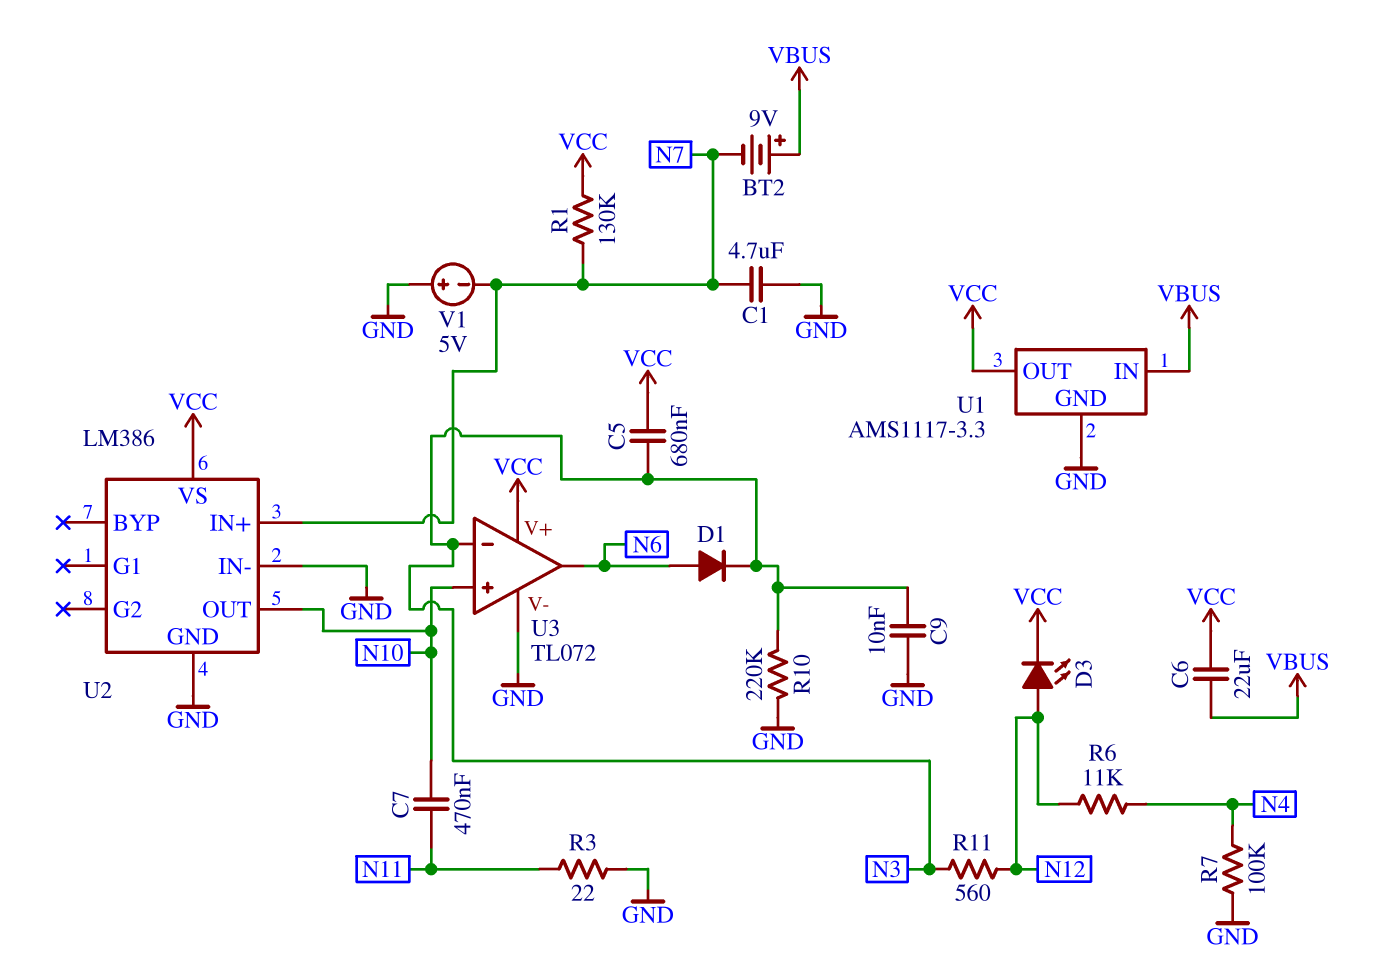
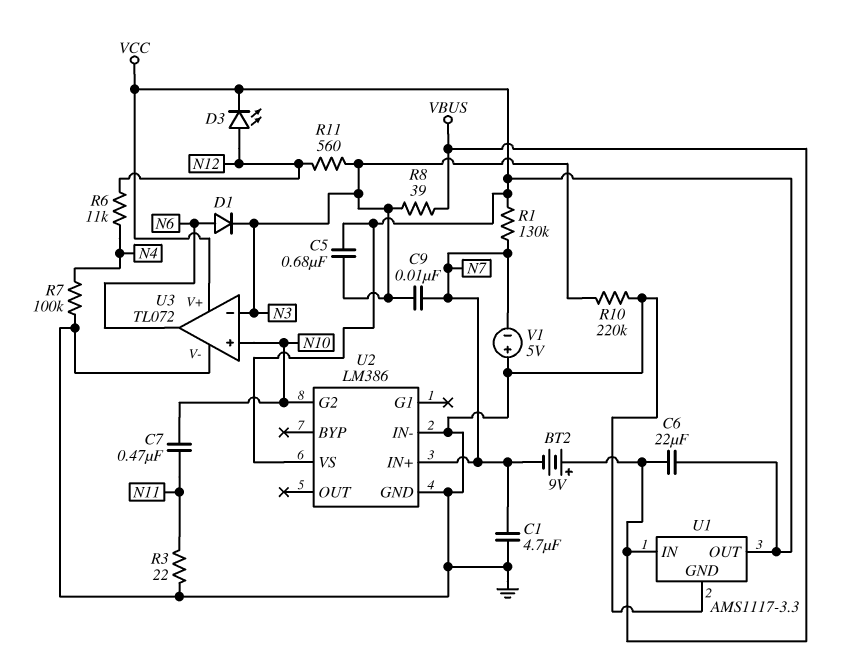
C9: 10nF (GND, N3) -> 10nF (N3, N7)
R8: none -> 39 (N3, VBUS)
U2 pin G2: none -> N10
U2 pin OUT: N10 -> none

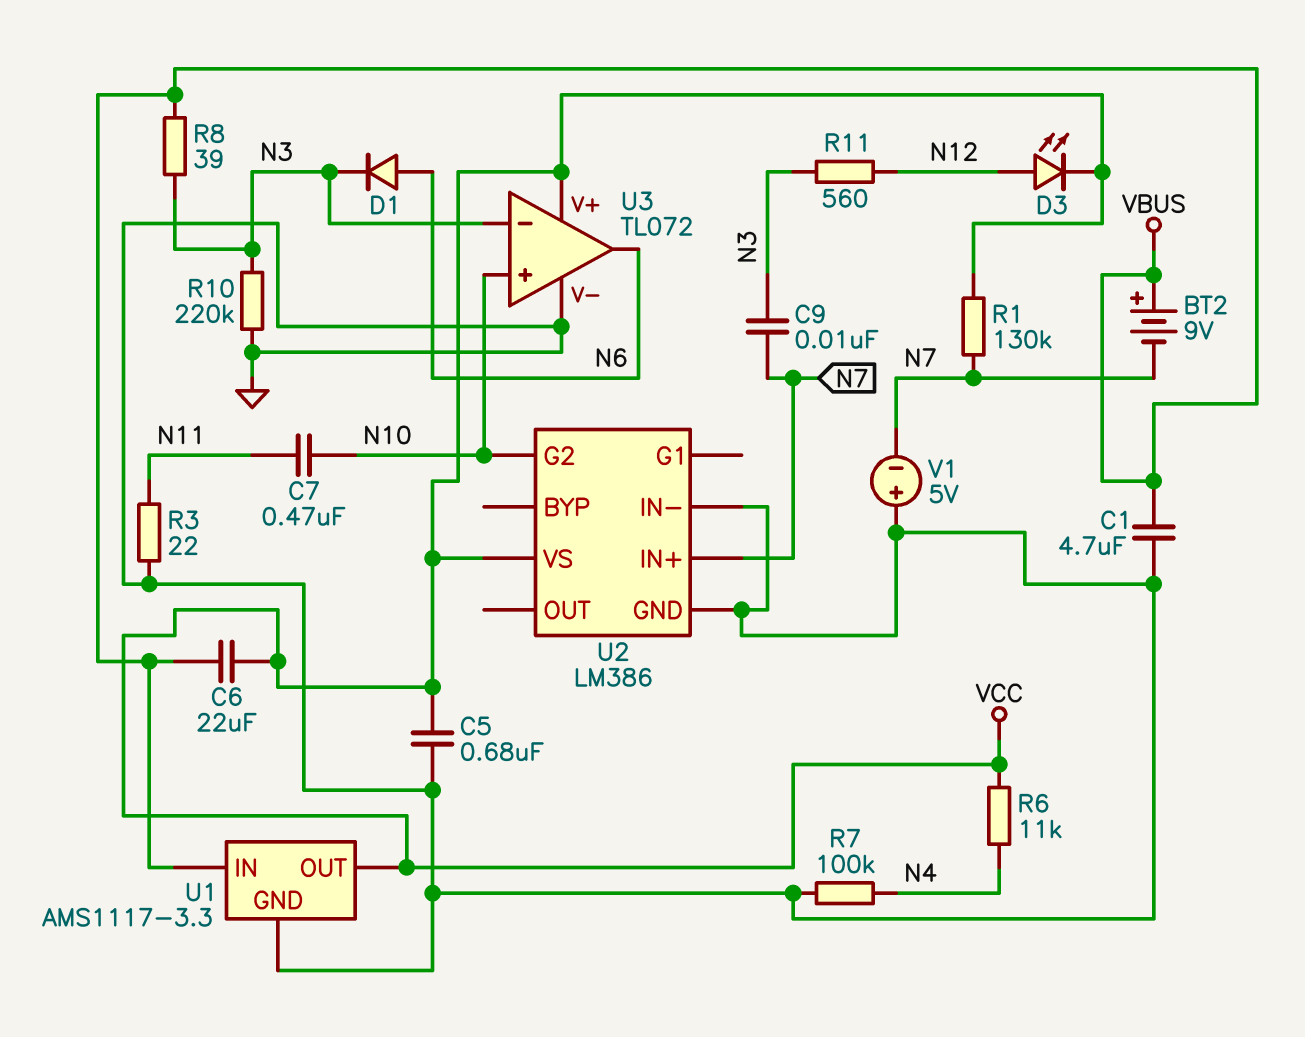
C1: 4.7uF (GND, N7) -> 4.7uF (GND, VBUS)
C5: 680nF (N3, VCC) -> 680nF (GND, VCC)
R6: 11k (N4, N12) -> 11k (N4, VCC)

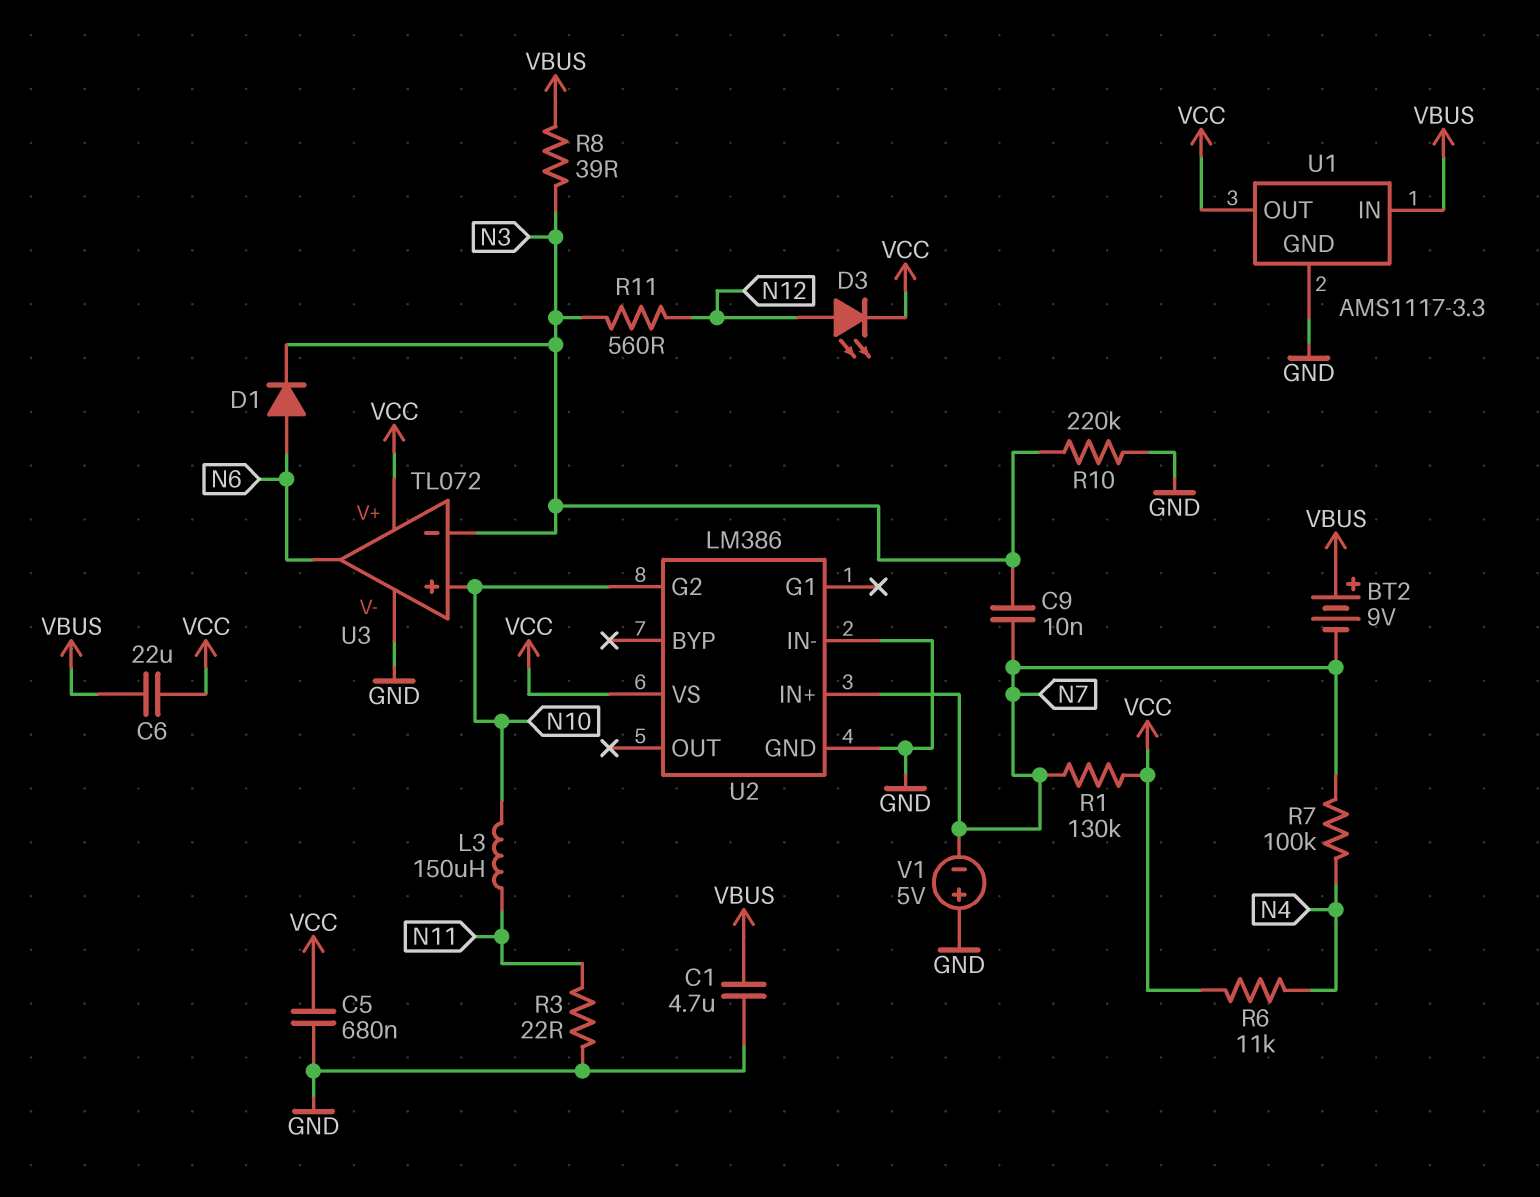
C7: 470nF (N10, N11) -> none
L3: none -> 150uH (N10, N11)
R7: 100k (GND, N4) -> 100k (N4, N7)

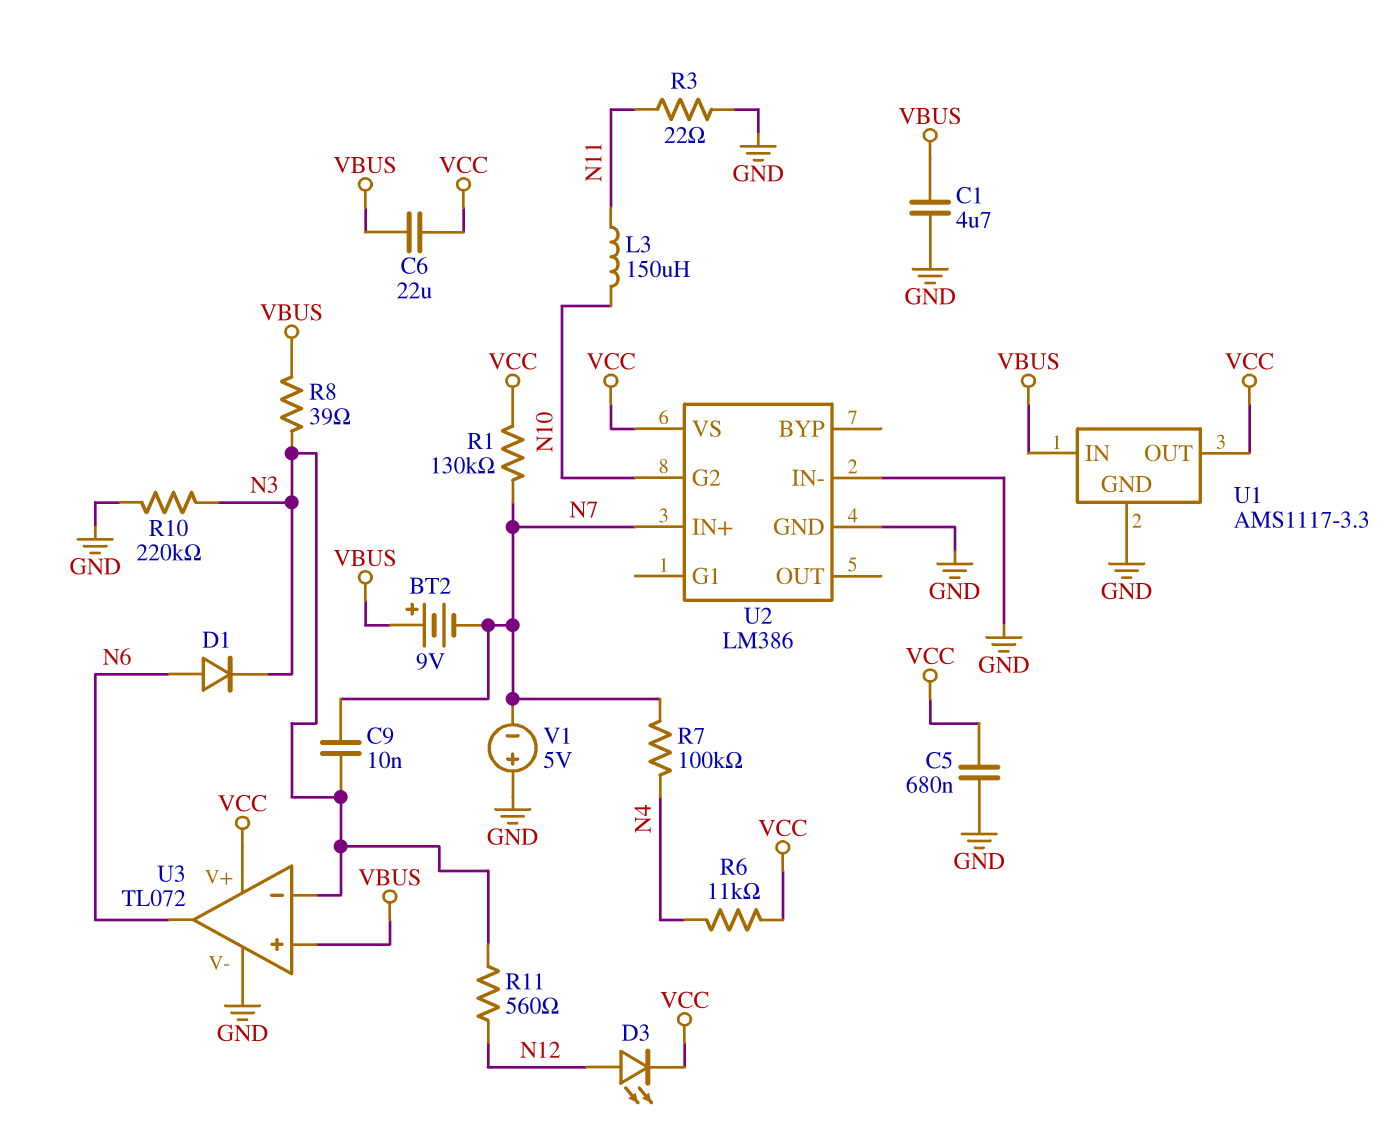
U3 pin in+: N10 -> VBUS

